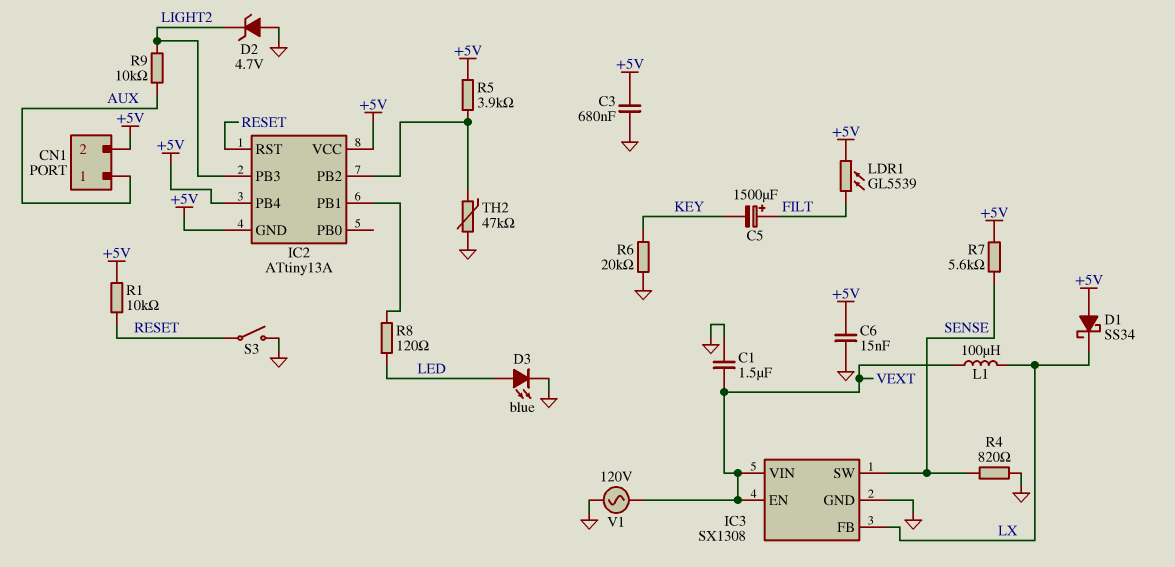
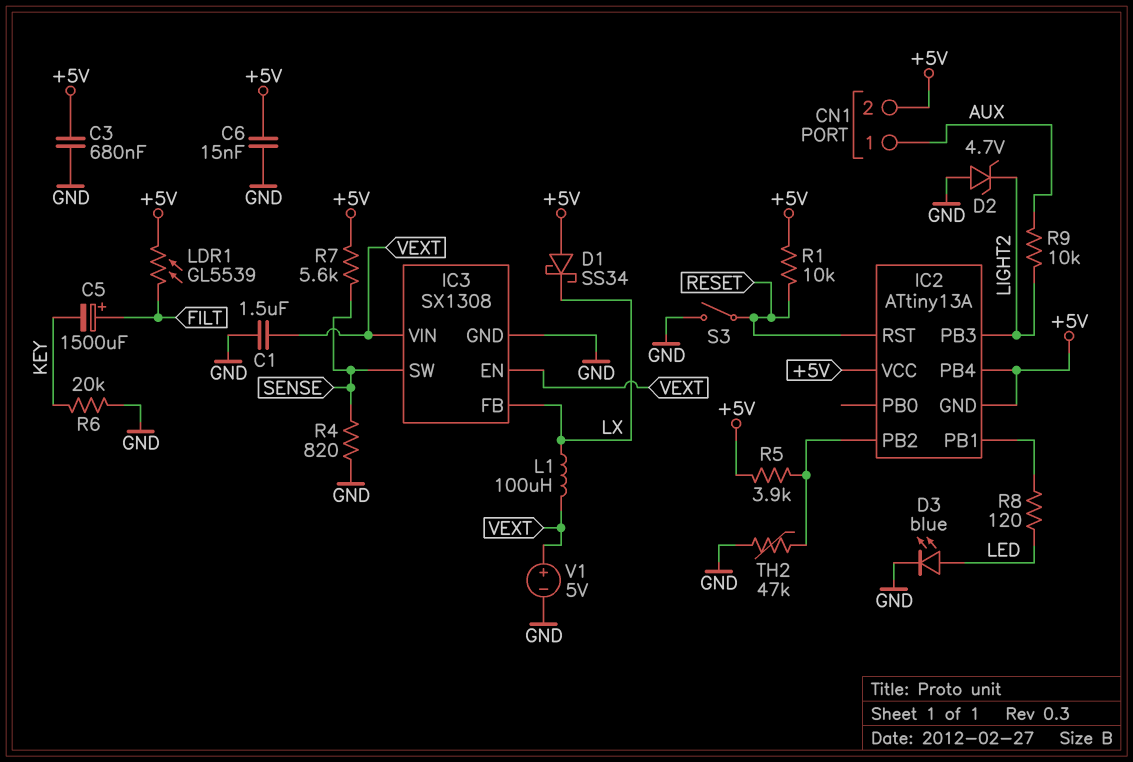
V1: AC 120V (GND, VEXT) -> 5V (plus VEXT, minus GND)

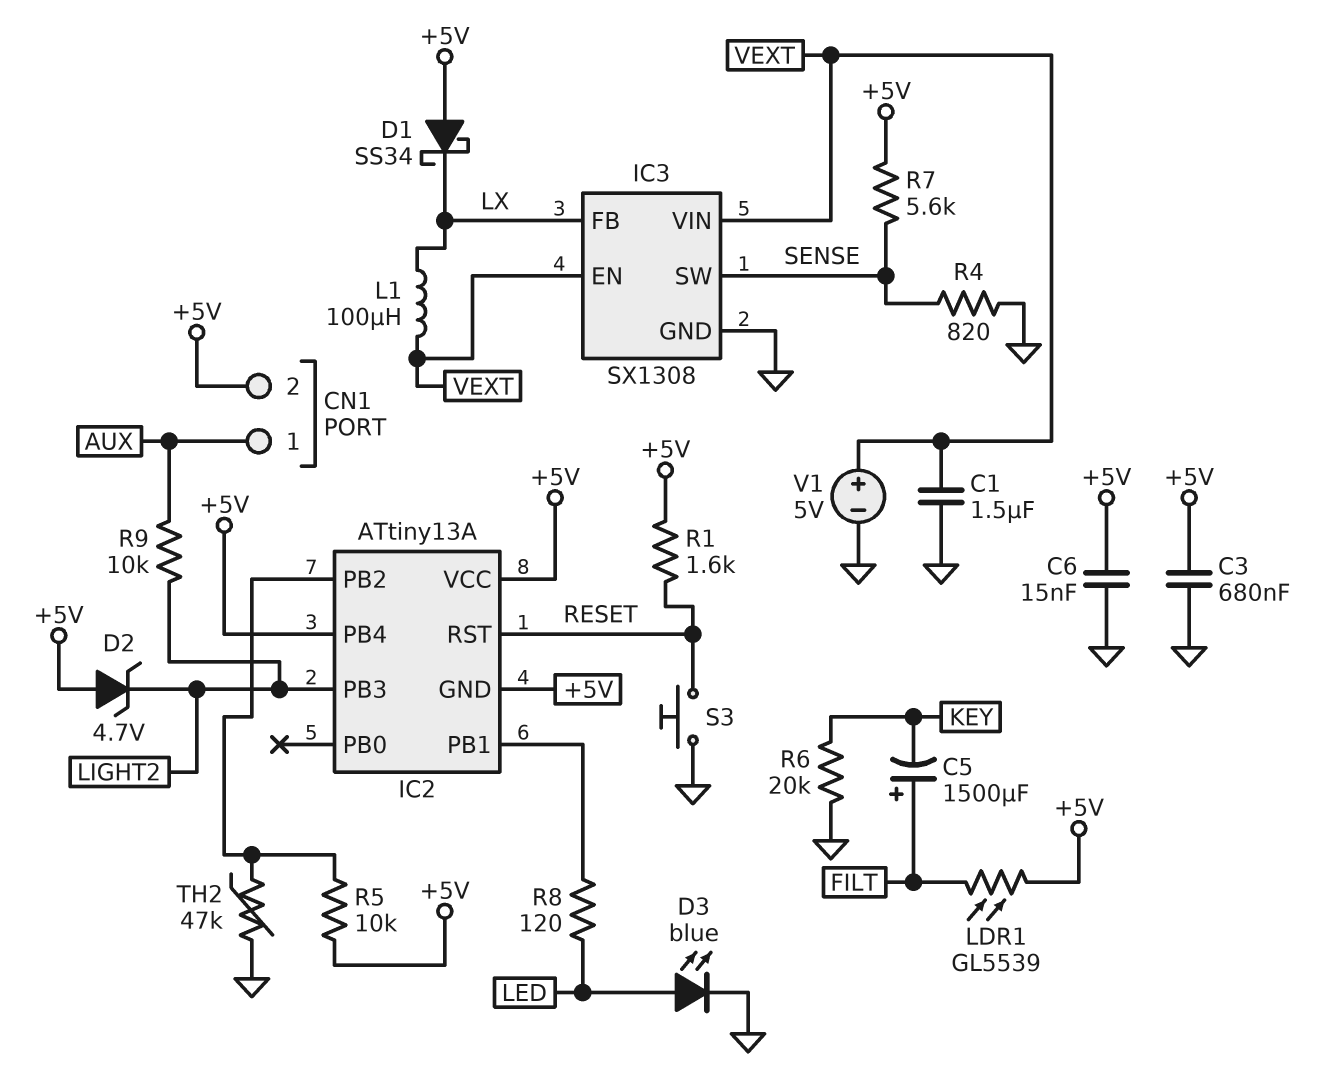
D2: zener 4.7V (A GND, K LIGHT2) -> zener 4.7V (A +5V, K LIGHT2)
R1: 10k (+5V, RESET) -> 1.6k (+5V, RESET)
R5: 3.9k (+5V, IC2/PB2) -> 10k (+5V, IC2/PB2)
S3: switch (GND, RESET) -> button (GND, RESET)

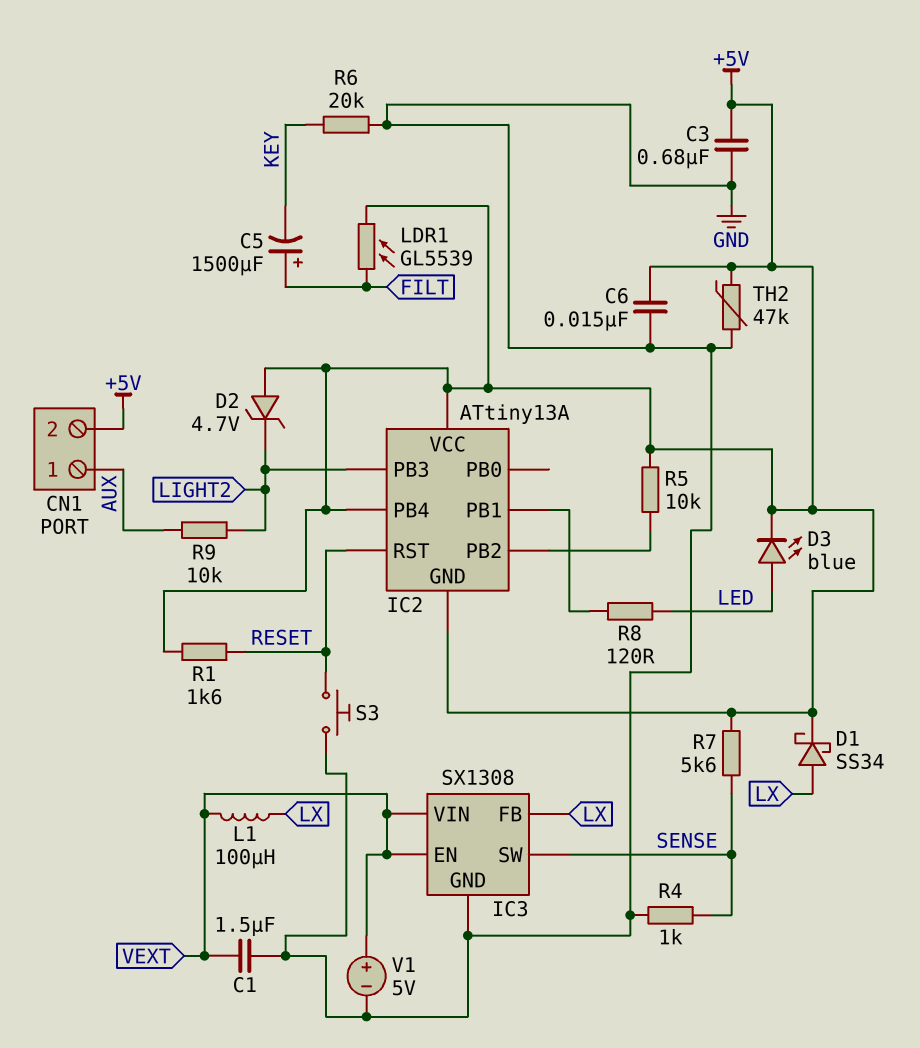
D1: schottky SS34 (A +5V, K LX) -> schottky SS34 (A LX, K +5V)
D3: LED blue (A LED, K GND) -> LED blue (A LED, K +5V)
R4: 820 (GND, SENSE) -> 1k (GND, SENSE)
TH2: 47k (GND, IC2/PB2) -> 47k (+5V, GND)

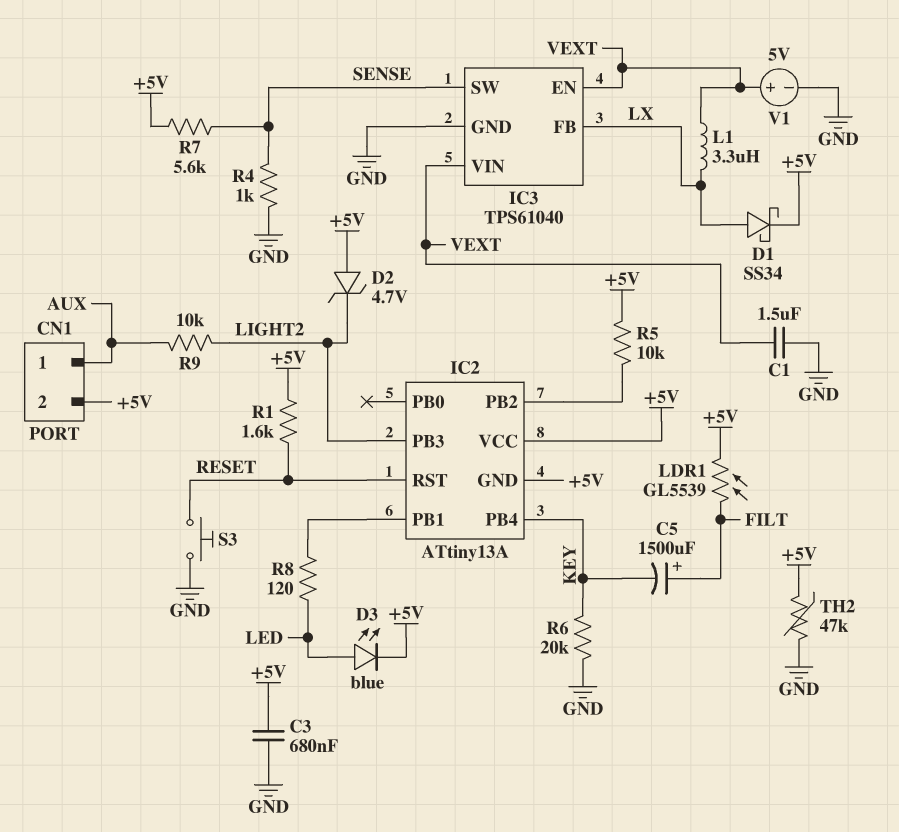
C6: 15nF (+5V, GND) -> none
IC2 pin PB4: +5V -> KEY
IC3: SX1308 -> TPS61040
L1: 100uH (LX, VEXT) -> 3.3uH (LX, VEXT)

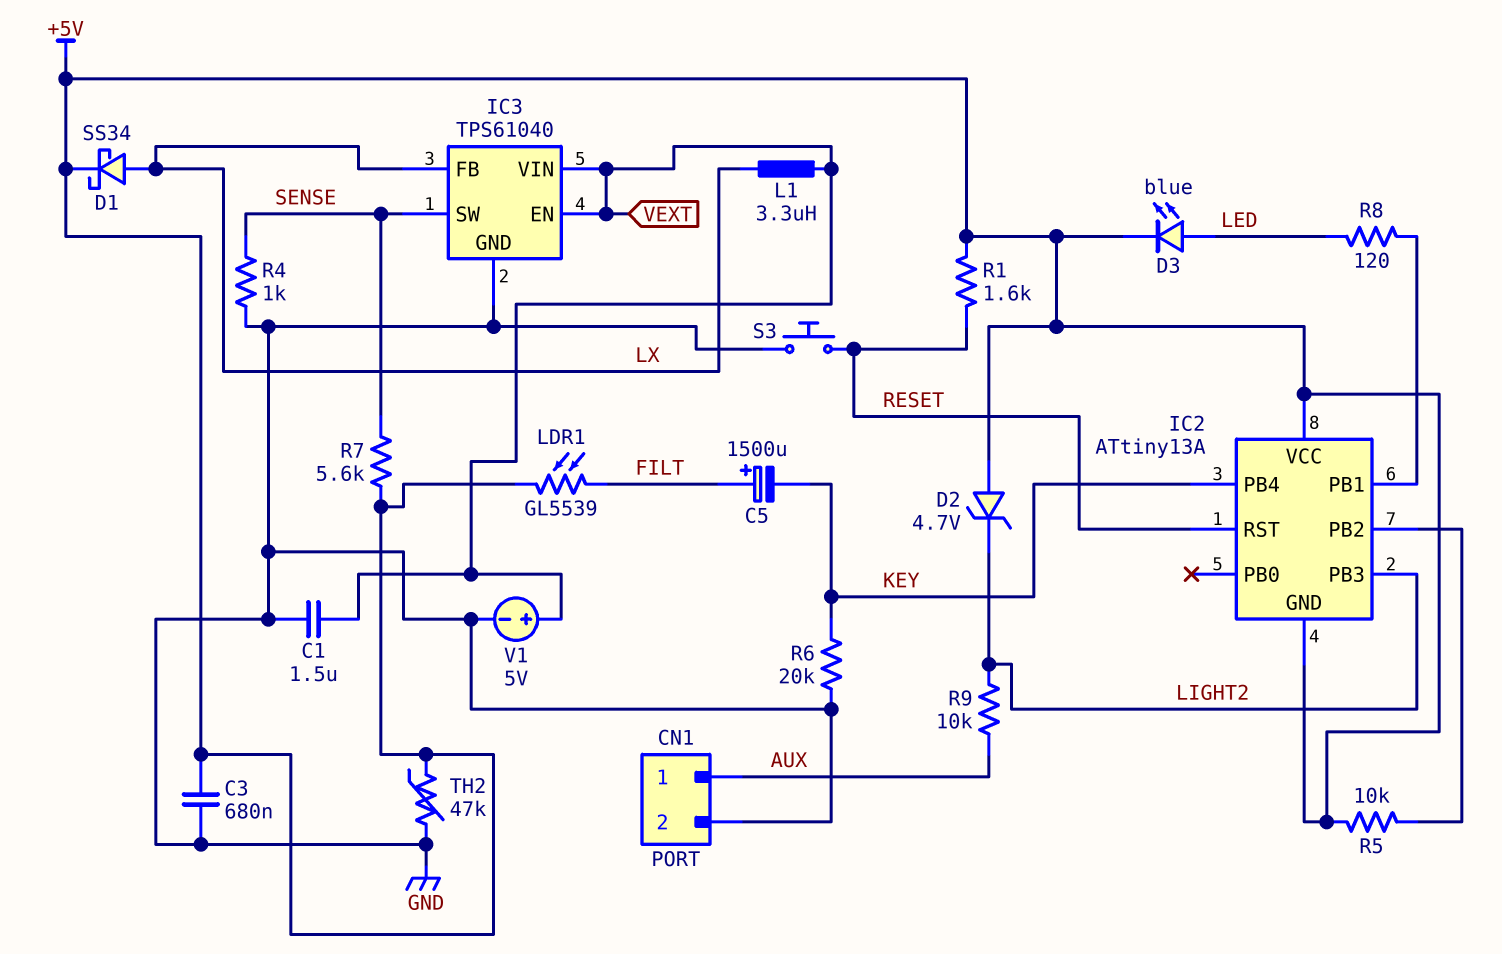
CN1 pin 2: +5V -> GND

